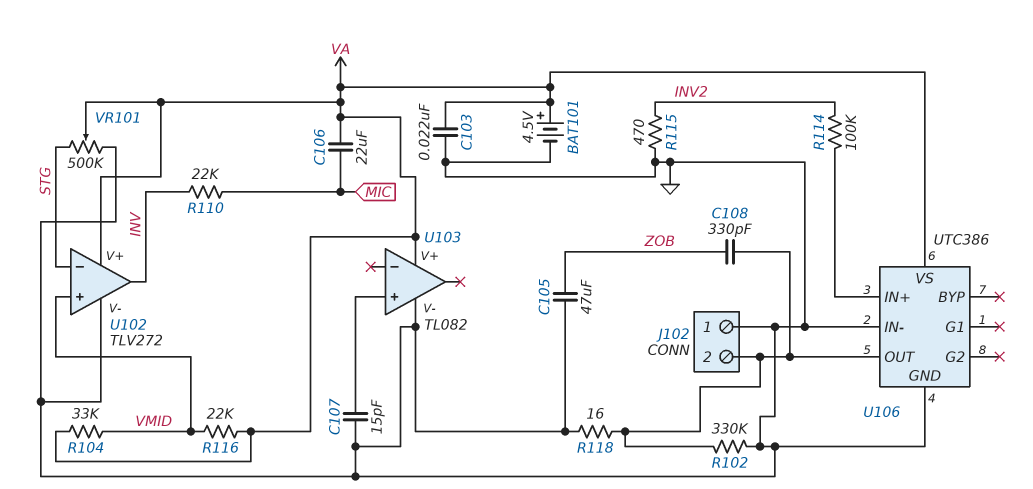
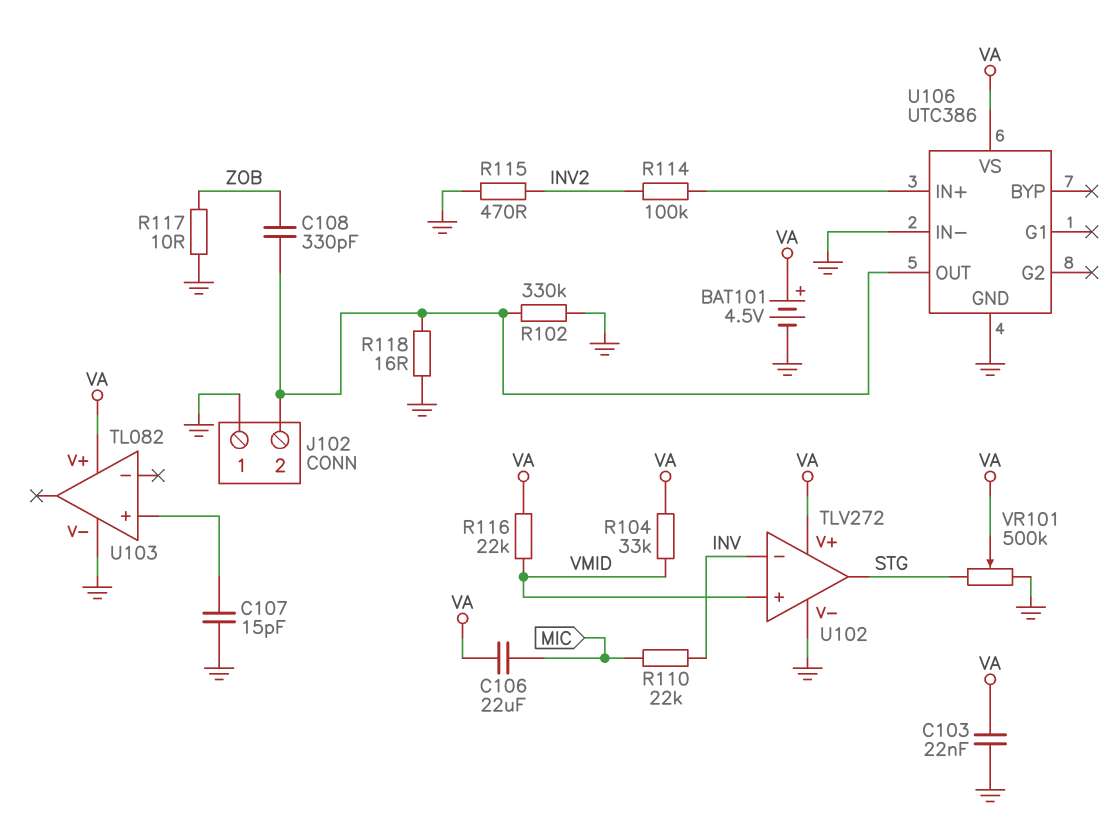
C105: 47uF (GND, ZOB) -> none
R117: none -> 10 (GND, ZOB)
U102 pin in-: STG -> INV
U102 pin out: INV -> STG

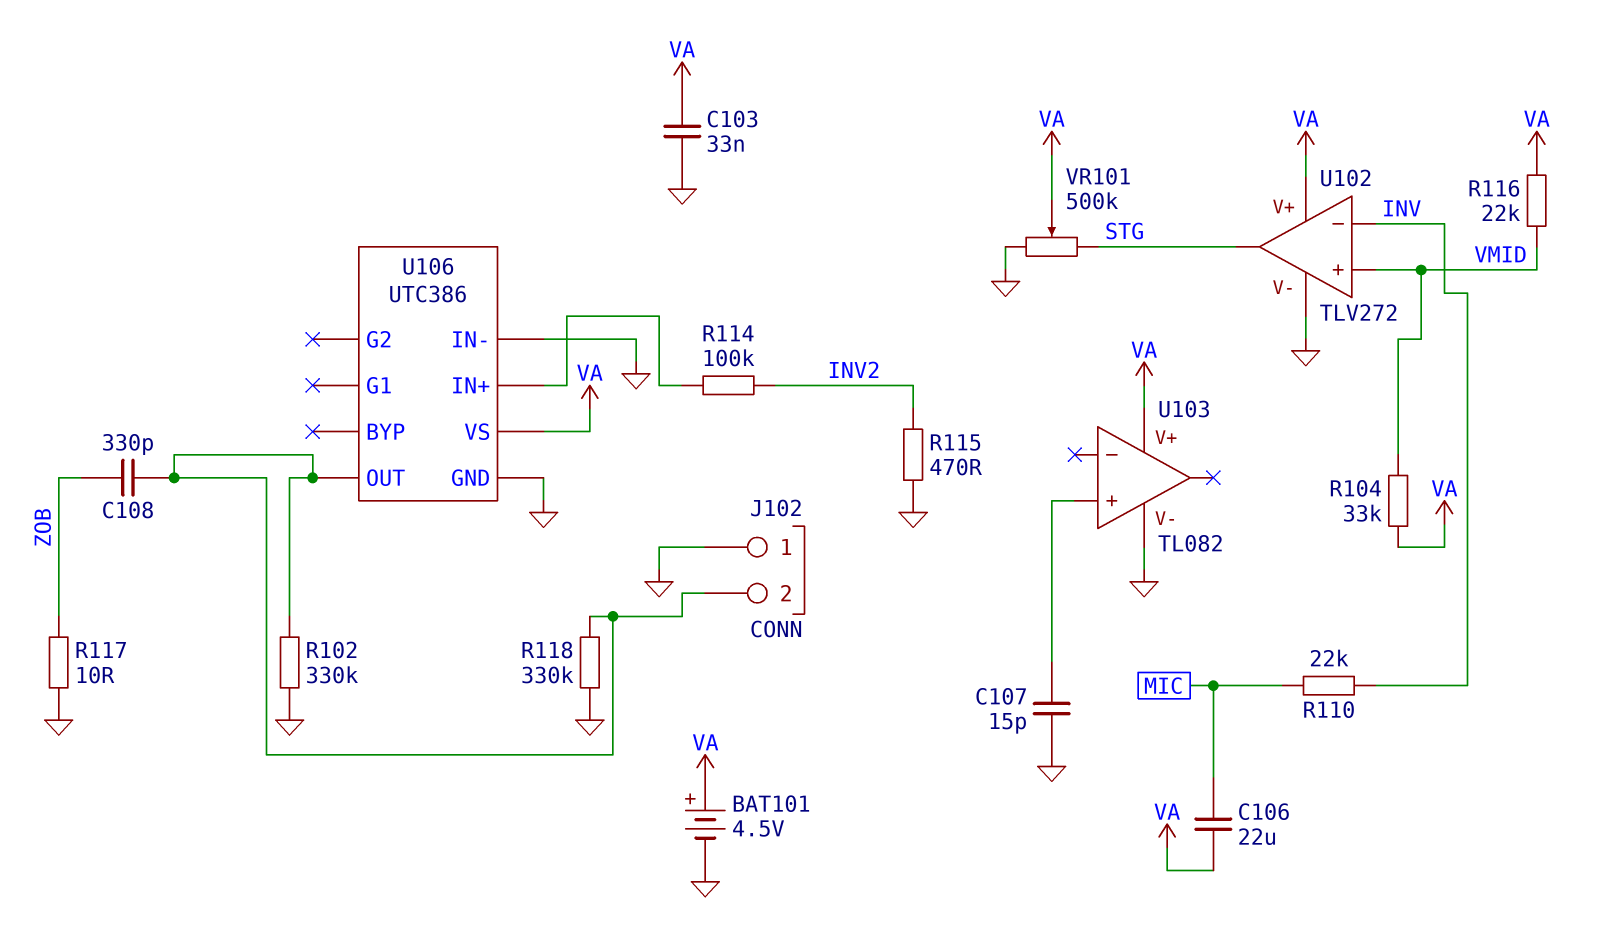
C103: 22nF (GND, VA) -> 33nF (GND, VA)
R118: 16 (GND, J102/2) -> 330k (GND, J102/2)

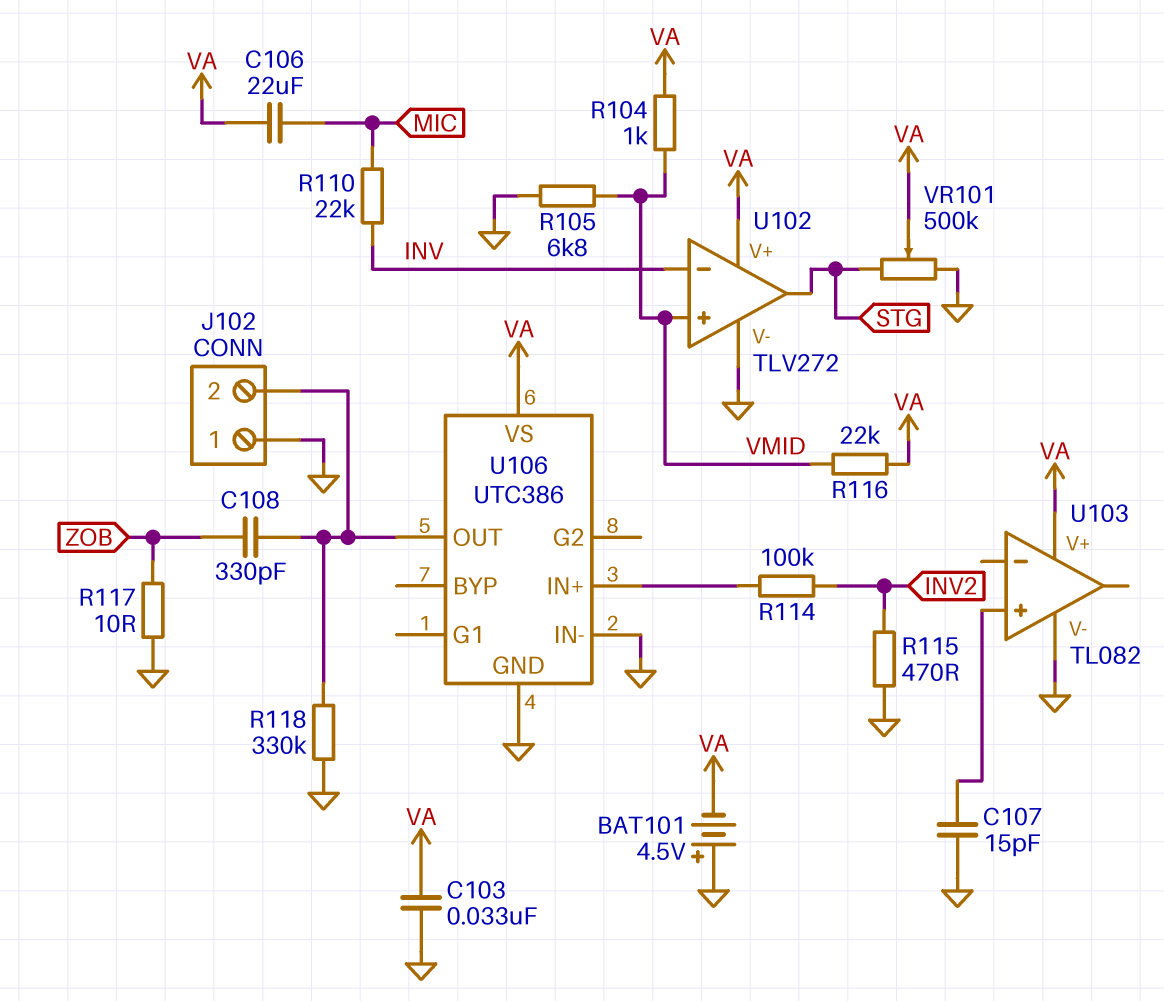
BAT101: 4.5V (plus VA, minus GND) -> 4.5V (plus GND, minus VA)
R102: 330k (GND, J102/2) -> none
R104: 33k (VA, VMID) -> 1k (VA, VMID)
R105: none -> 6.8k (GND, VMID)

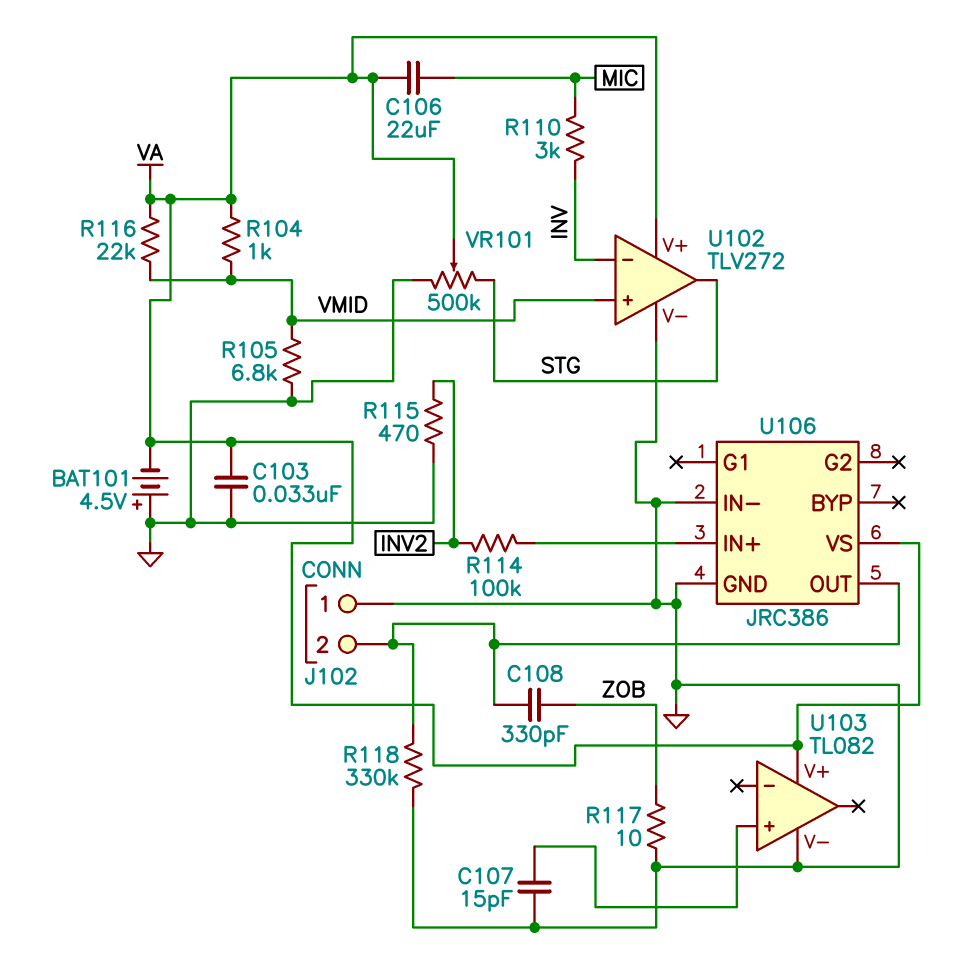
R110: 22k (INV, MIC) -> 3k (INV, MIC)
U106: UTC386 -> JRC386

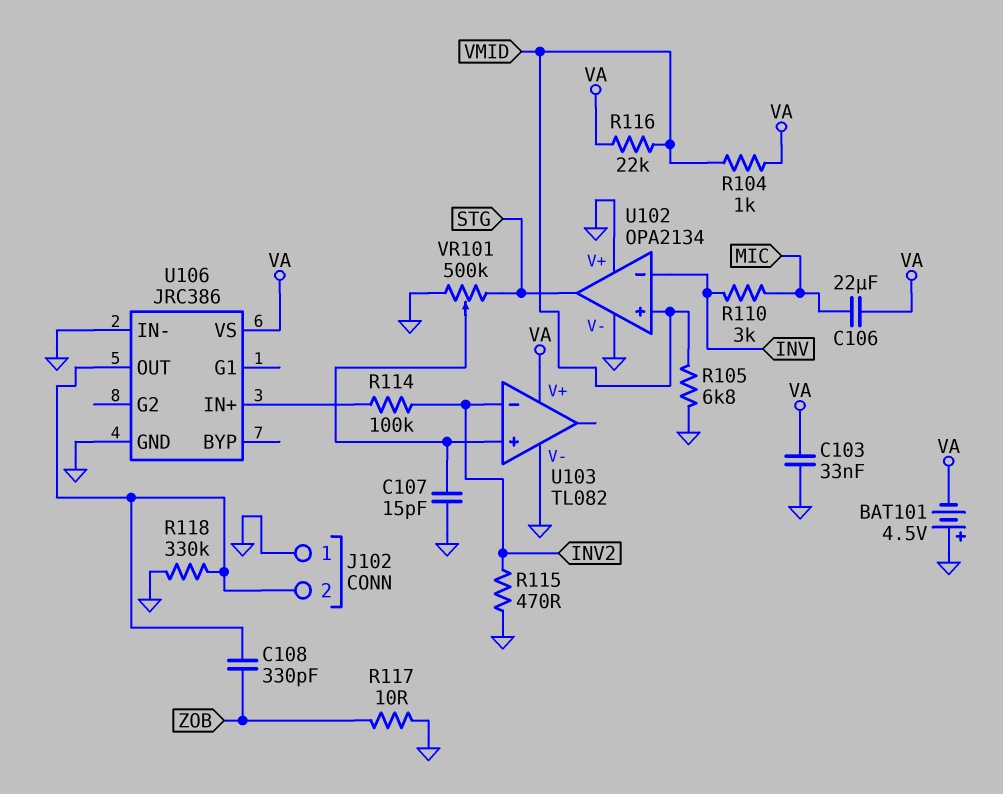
U102: TLV272 -> OPA2134
U102 pin V+: VA -> GND
U103 pin in-: none -> INV2
VR101: 500k (GND, STG, wiper VA) -> 500k (GND, STG, wiper U103/in+)

